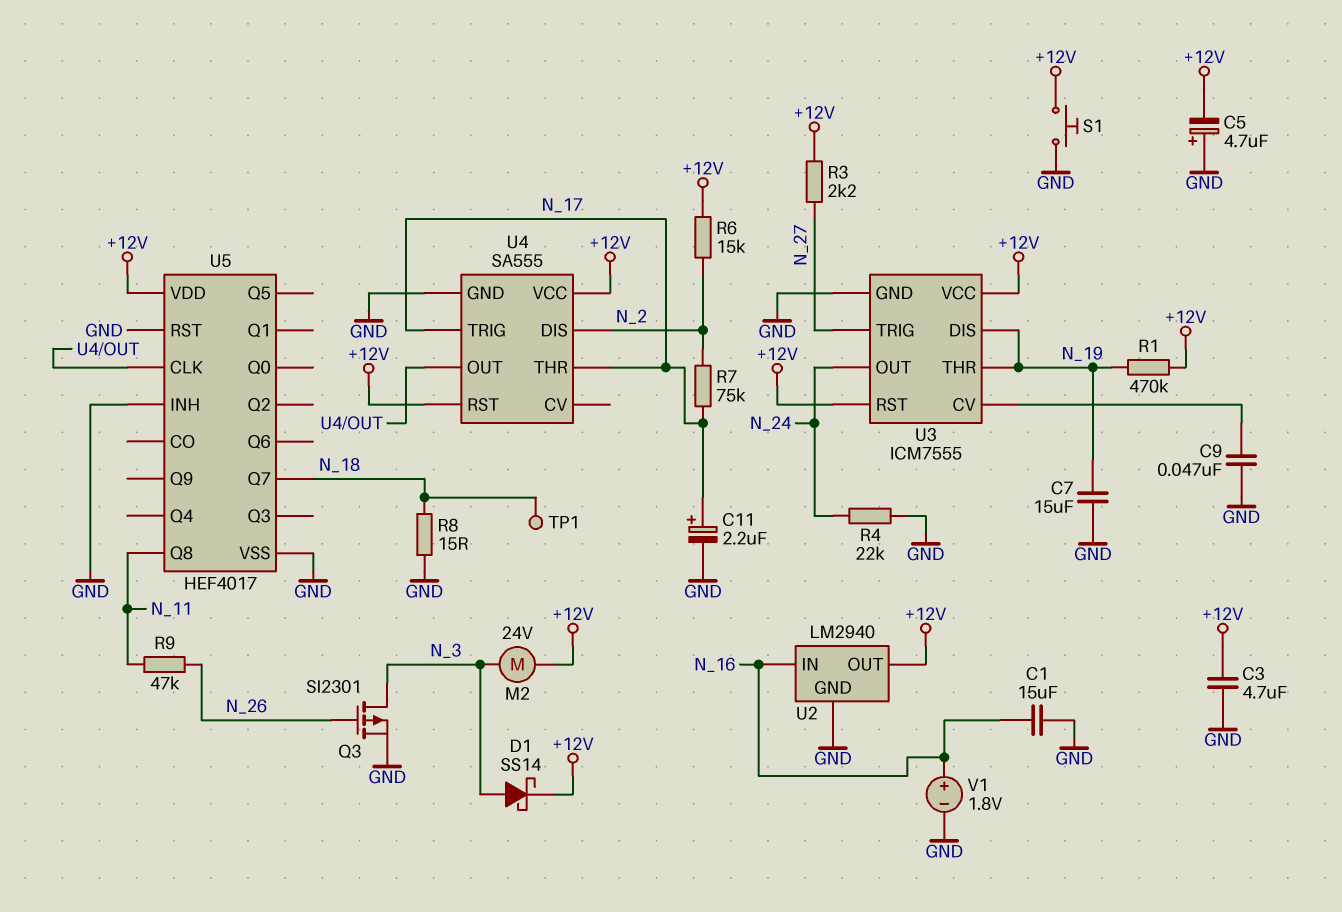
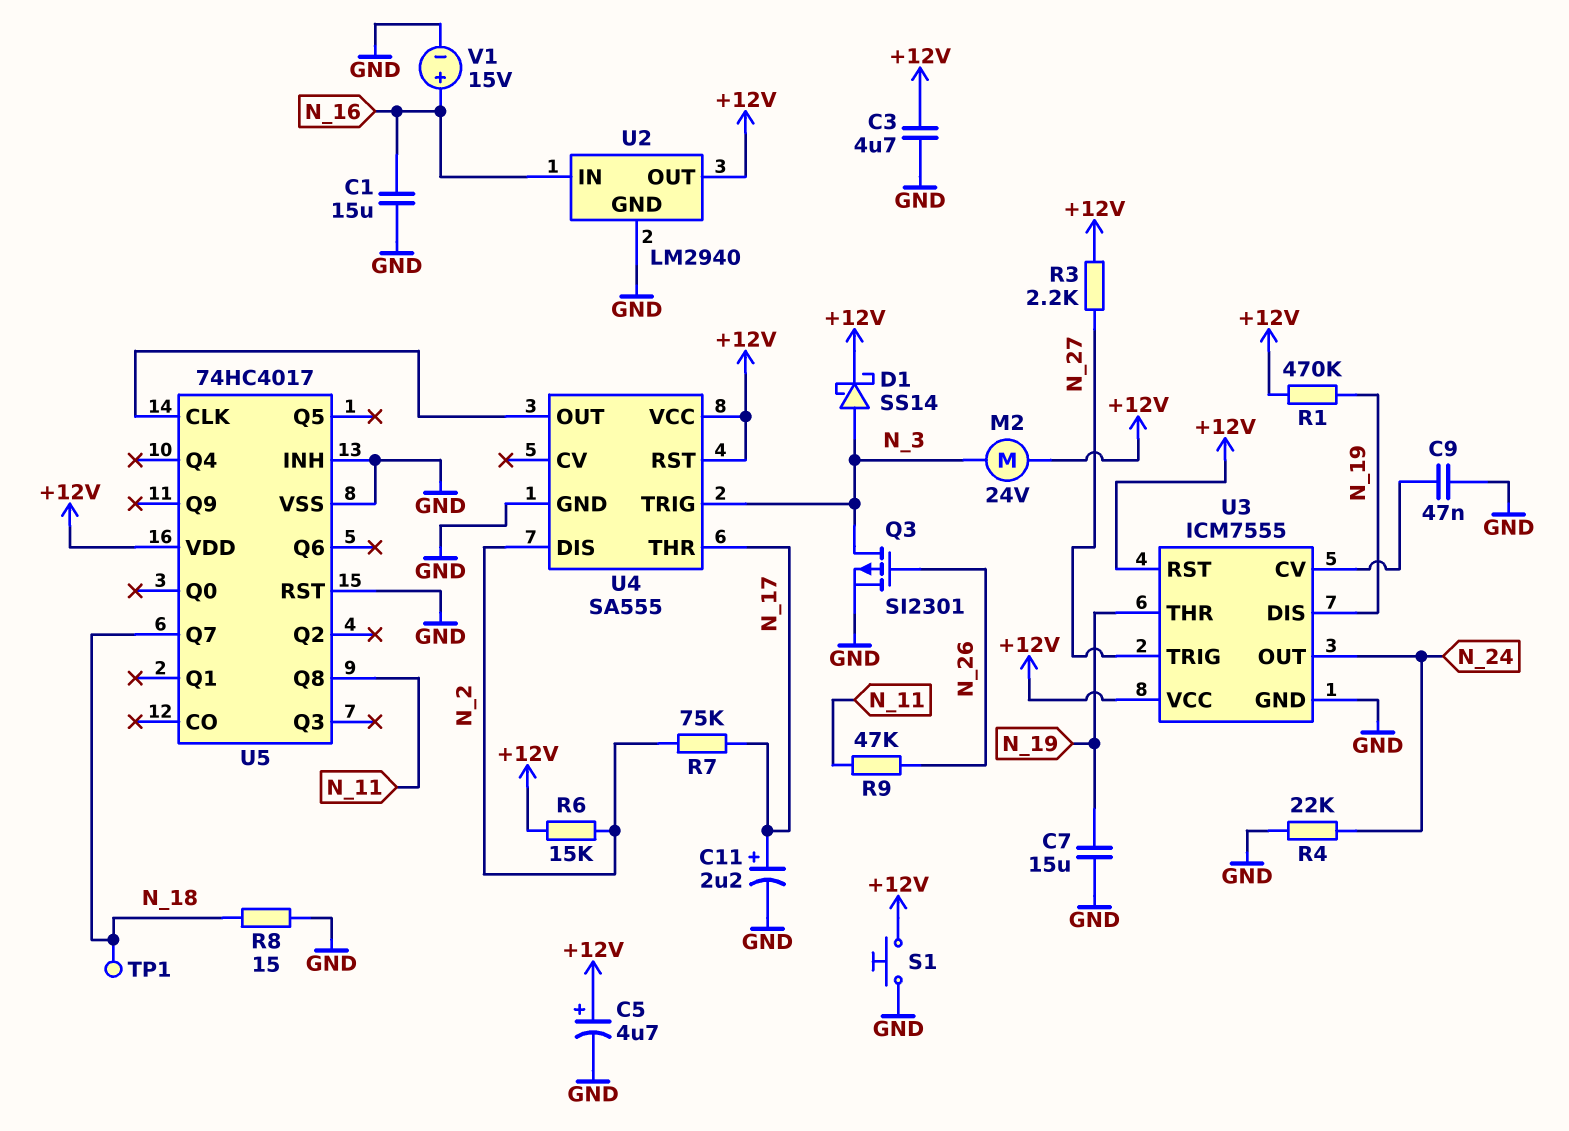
C5: 4.7uF (plus GND, minus +12V) -> 4.7uF (plus +12V, minus GND)
U4 pin TRIG: N_17 -> N_3
U5: HEF4017 -> 74HC4017
V1: 1.8V (plus N_16, minus GND) -> 15V (plus N_16, minus GND)

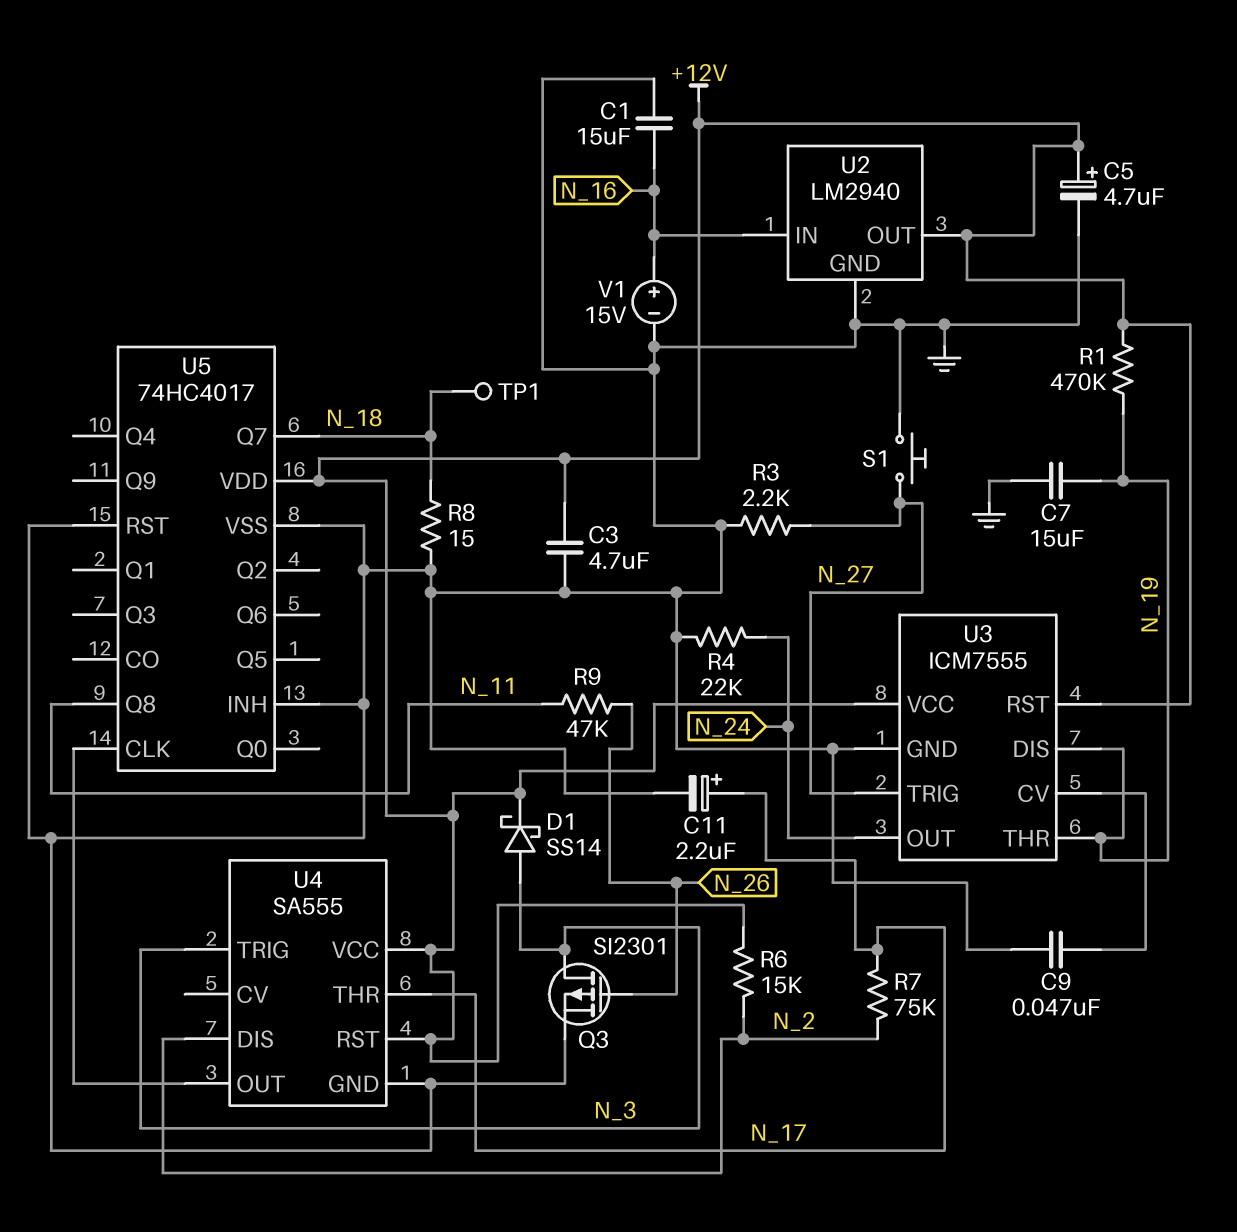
M2: motor 24V (+12V, N_3) -> none
R3: 2.2k (+12V, N_27) -> 2.2k (GND, N_27)
S1: button (+12V, GND) -> button (GND, N_27)

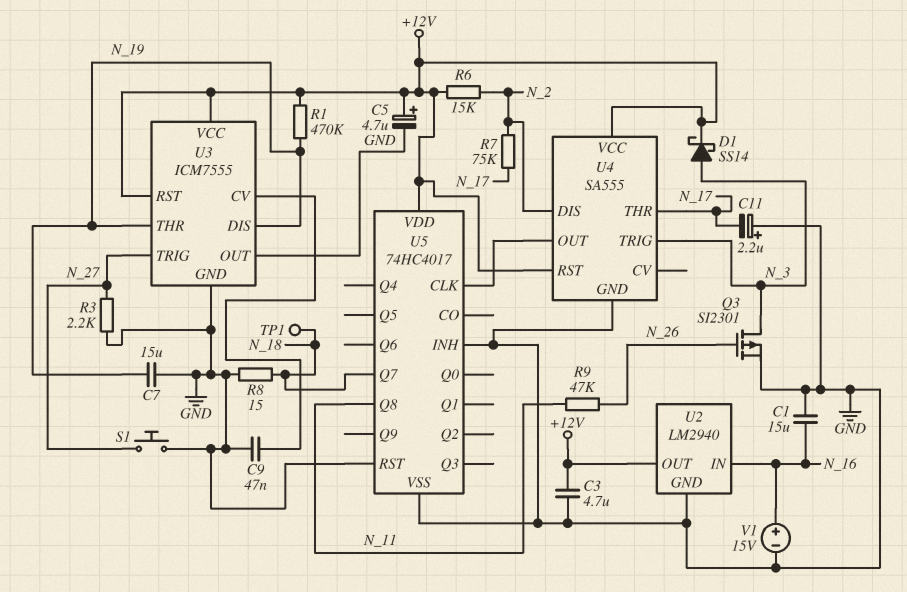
C11: 2.2uF (plus N_17, minus GND) -> 2.2uF (plus GND, minus N_17)
R4: 22k (GND, N_24) -> none
U3 pin OUT: N_24 -> GND

